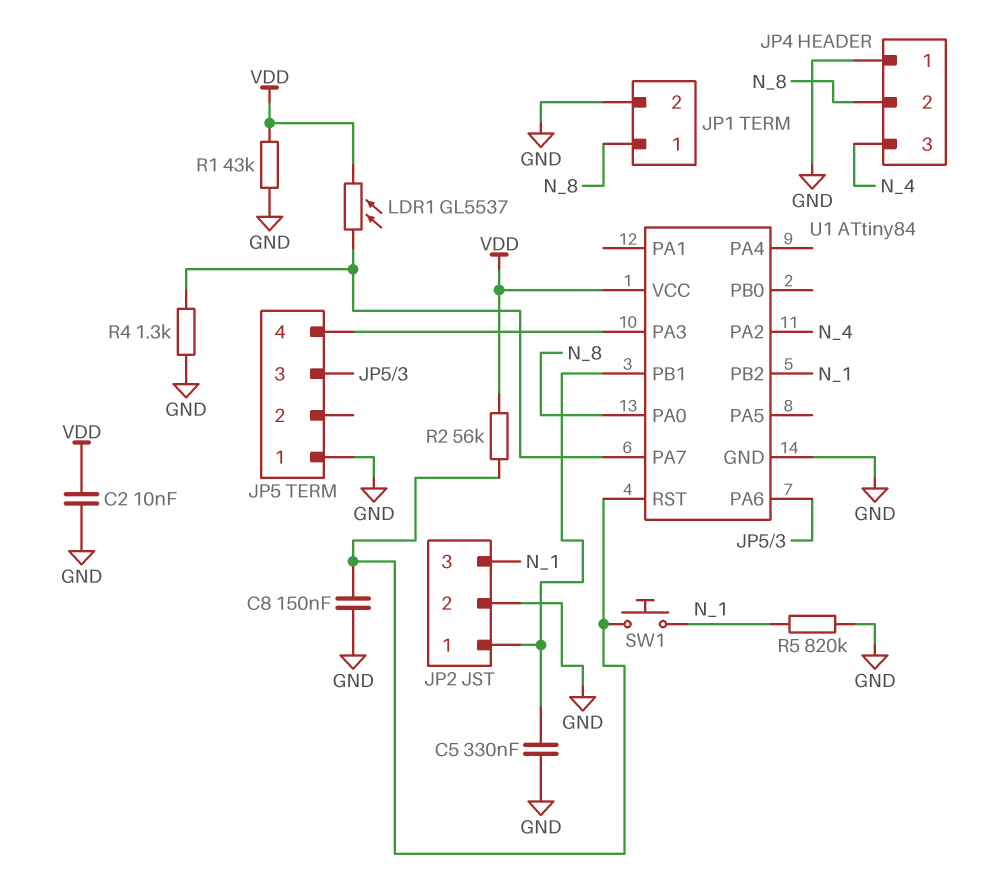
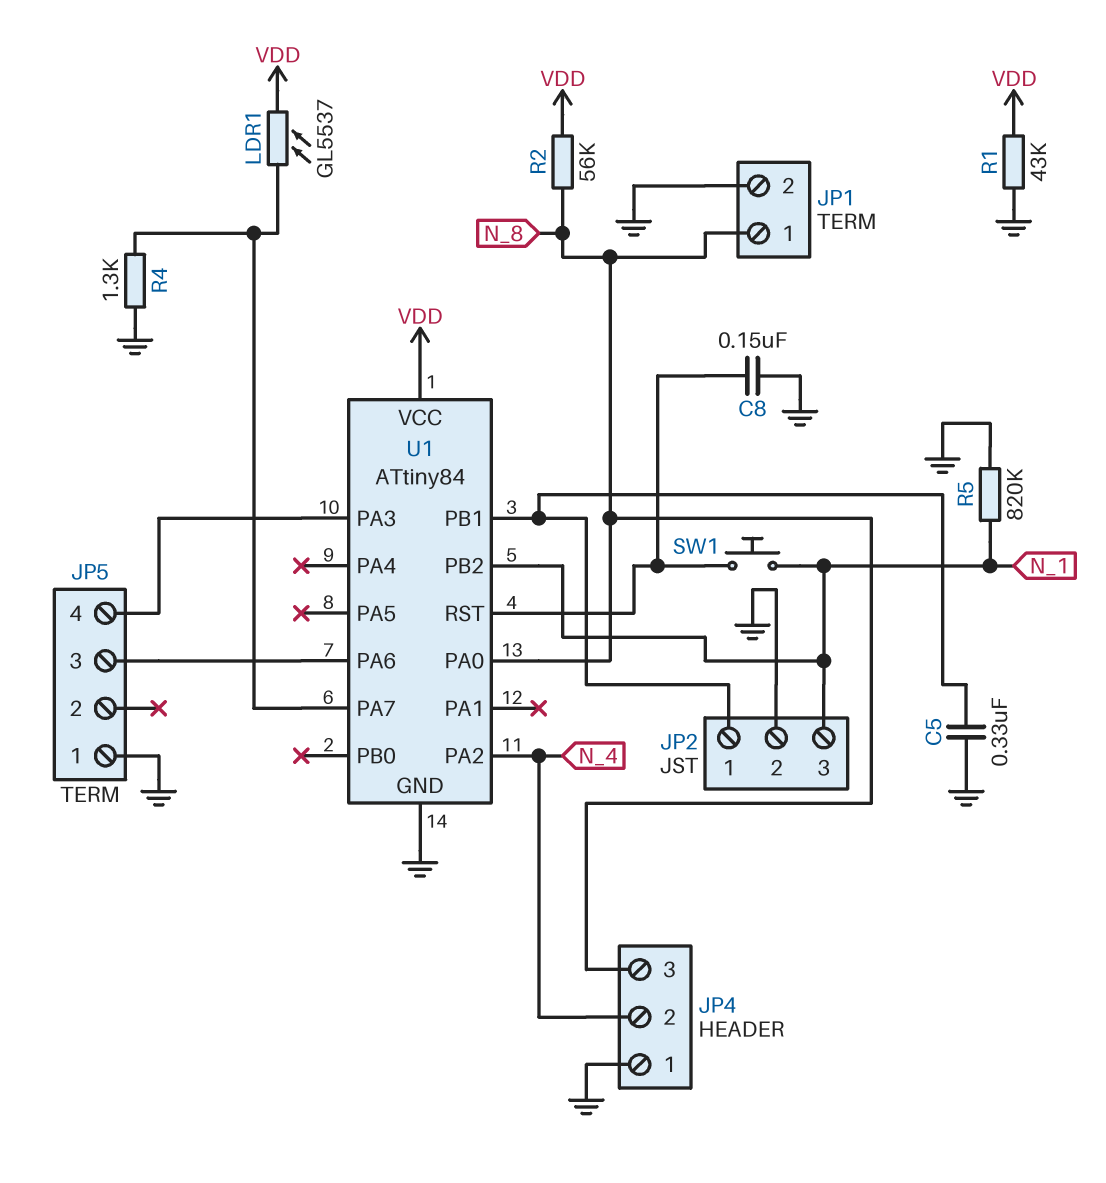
C2: 10nF (GND, VDD) -> none
JP4 pin 2: N_8 -> N_4
JP4 pin 3: N_4 -> N_8
R2: 56k (U1/RST, VDD) -> 56k (N_8, VDD)

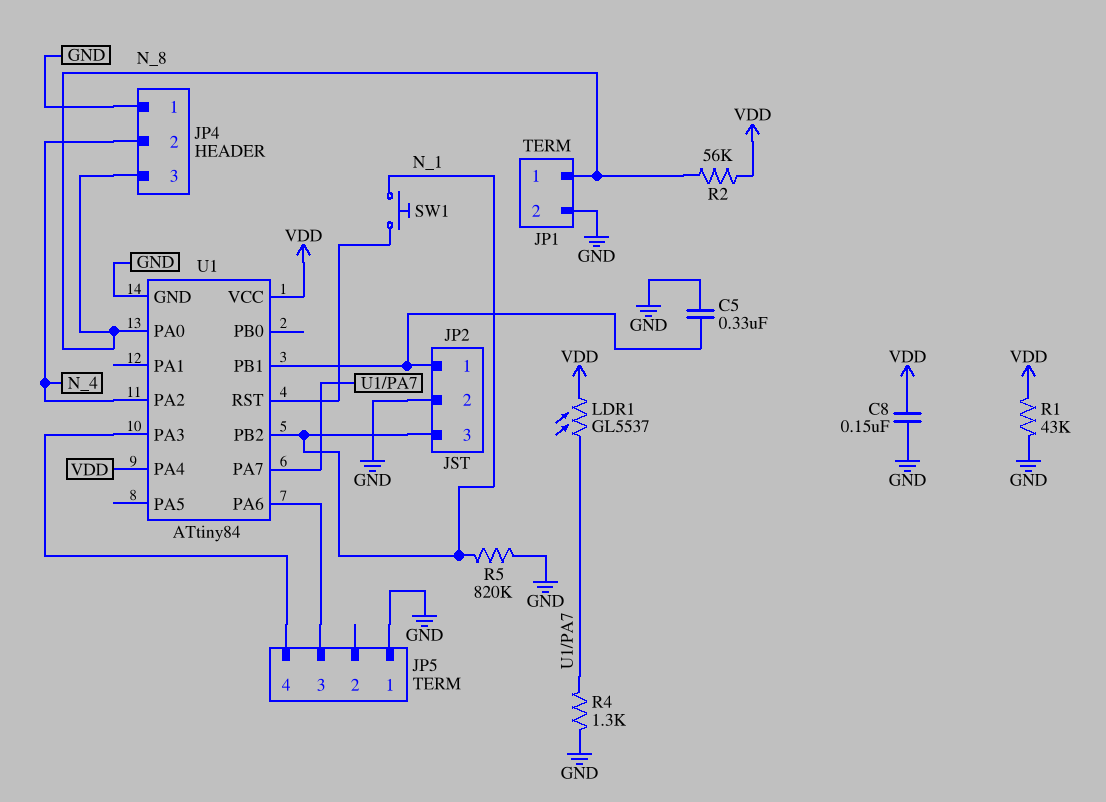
C8: 150nF (GND, U1/RST) -> 150nF (GND, VDD)
U1 pin PA4: none -> VDD

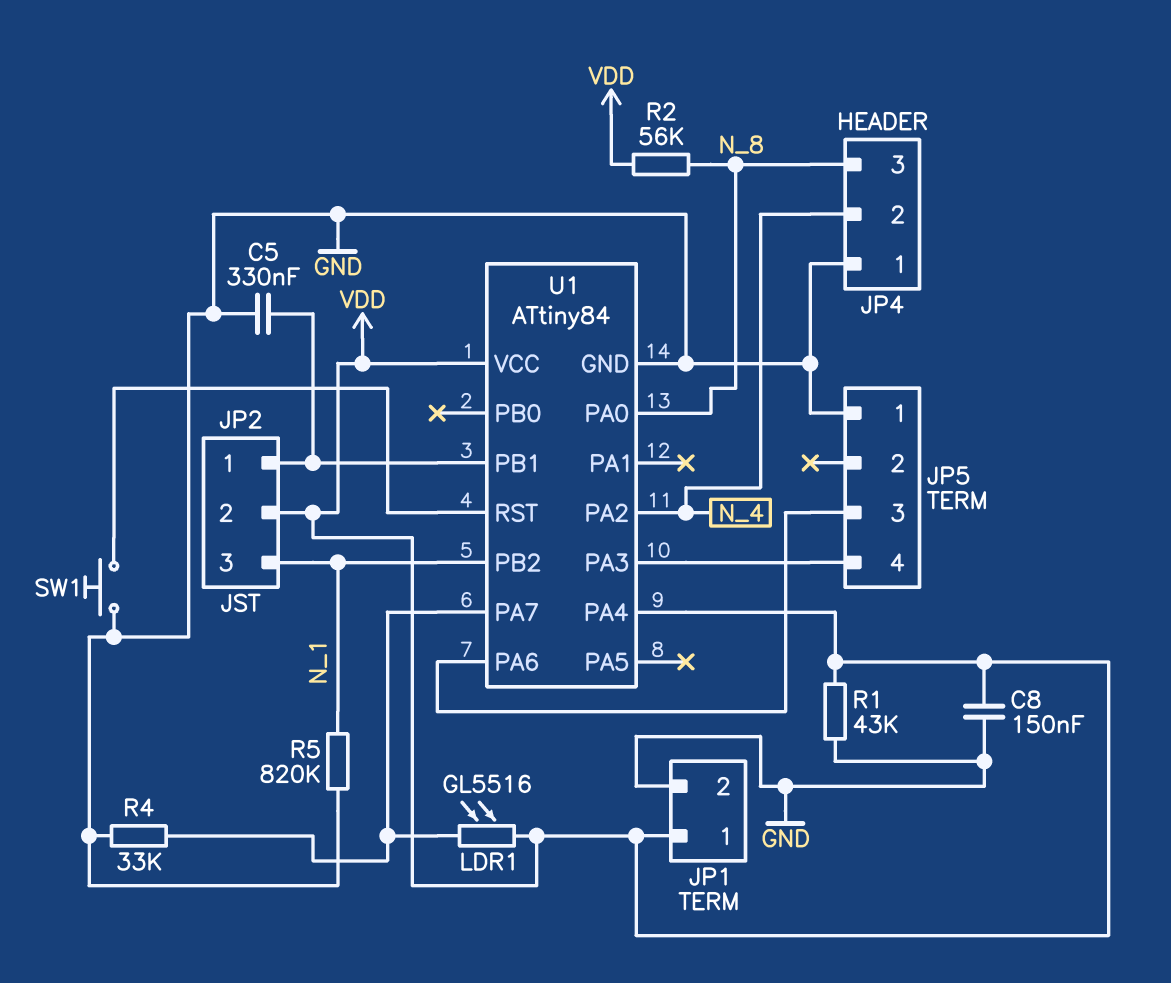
JP1 pin 1: N_8 -> VDD
JP2 pin 2: GND -> VDD
LDR1: GL5537 (U1/PA7, VDD) -> GL5516 (U1/PA7, VDD)
R4: 1.3k (GND, U1/PA7) -> 33k (GND, U1/PA7)
SW1: button (N_1, U1/RST) -> button (GND, U1/RST)

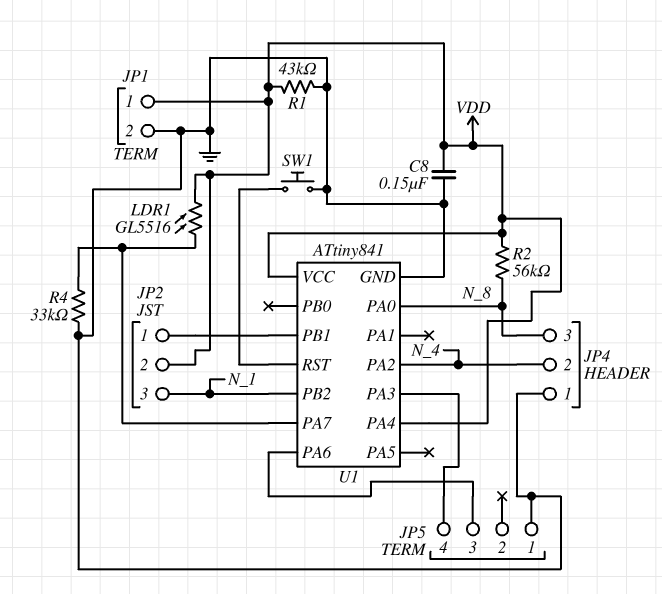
C5: 330nF (GND, JP2/1) -> none
R5: 820k (GND, N_1) -> none
U1: ATtiny84 -> ATtiny841

